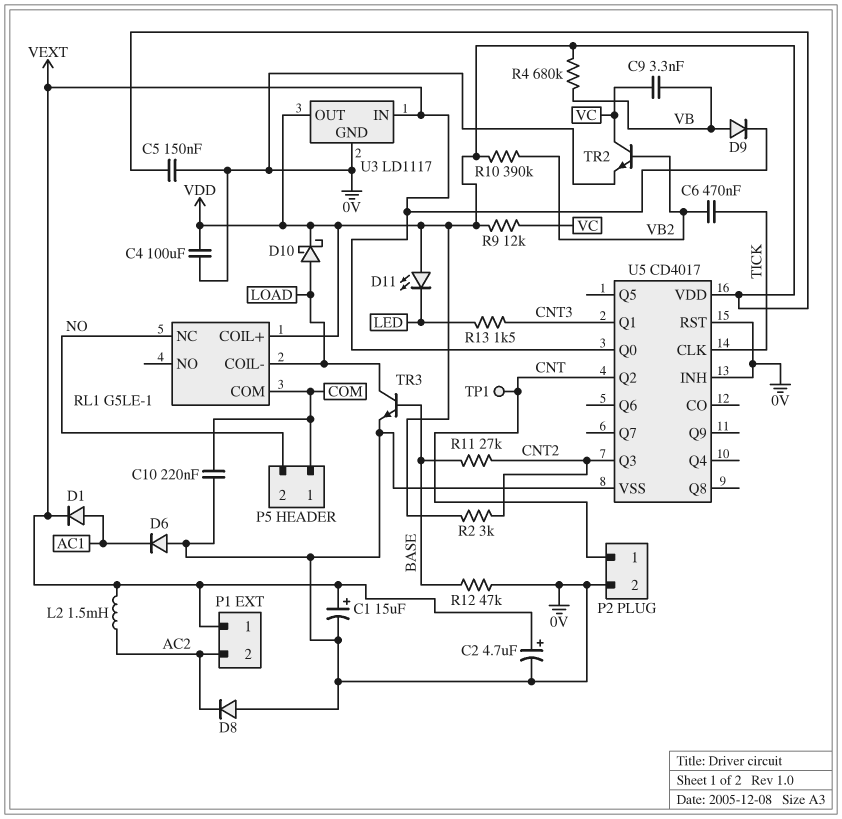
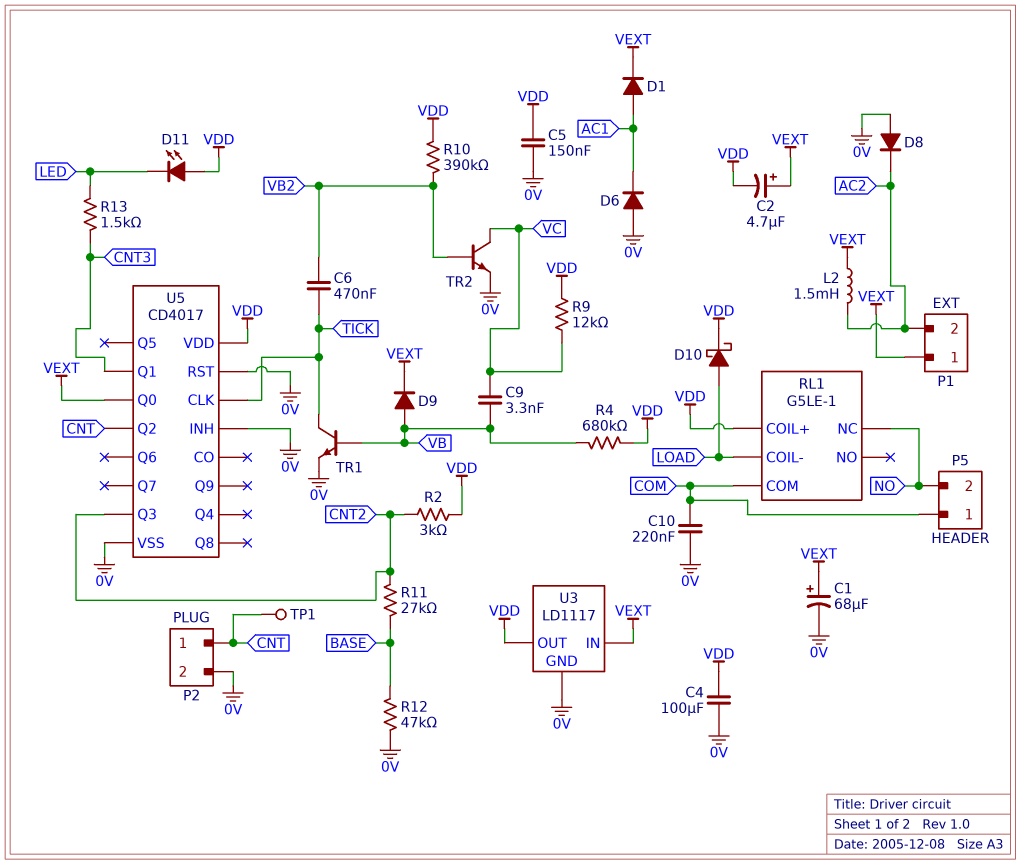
C1: 15uF (plus VEXT, minus 0V) -> 68uF (plus VEXT, minus 0V)
C2: 4.7uF (plus VEXT, minus 0V) -> 4.7uF (plus VEXT, minus VDD)
TR1: none -> NPN (B VB, C TICK, E 0V)
TR3: NPN (B BASE, C LOAD, E 0V) -> none

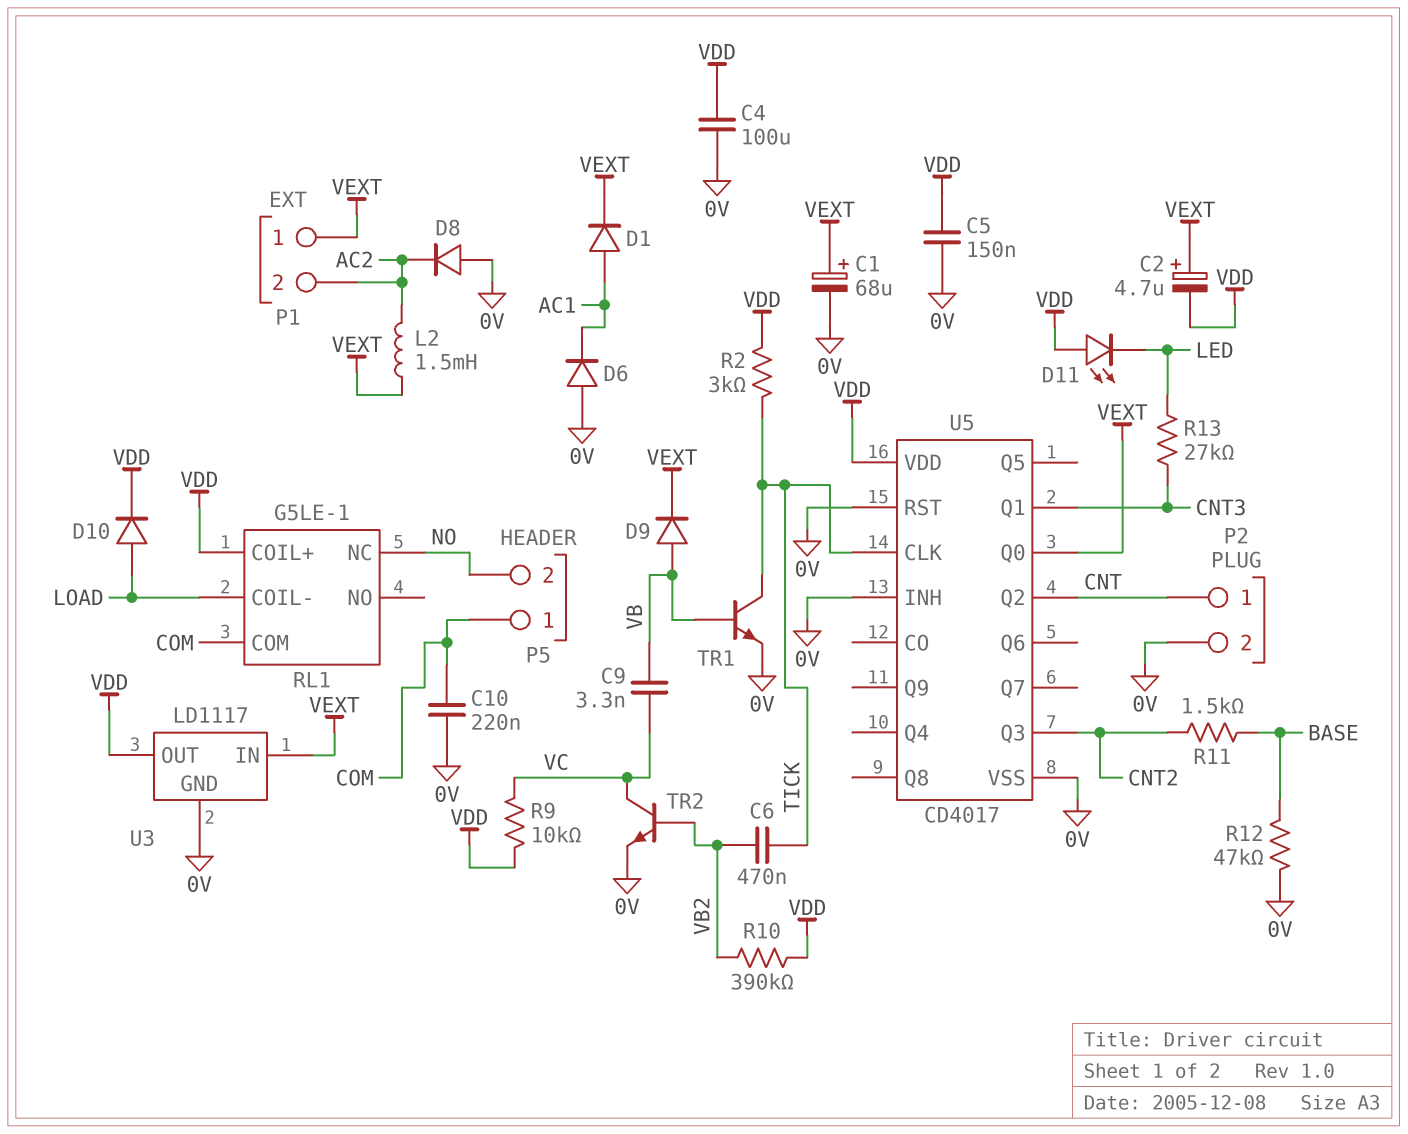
D10: schottky (A LOAD, K VDD) -> diode (A LOAD, K VDD)
R2: 3k (CNT2, VDD) -> 3k (TICK, VDD)
R4: 680k (VB, VDD) -> none
R9: 12k (VC, VDD) -> 10k (VC, VDD)
R11: 27k (BASE, CNT2) -> 1.5k (BASE, CNT2)
R13: 1.5k (CNT3, LED) -> 27k (CNT3, LED)
TP1: test point (CNT) -> none

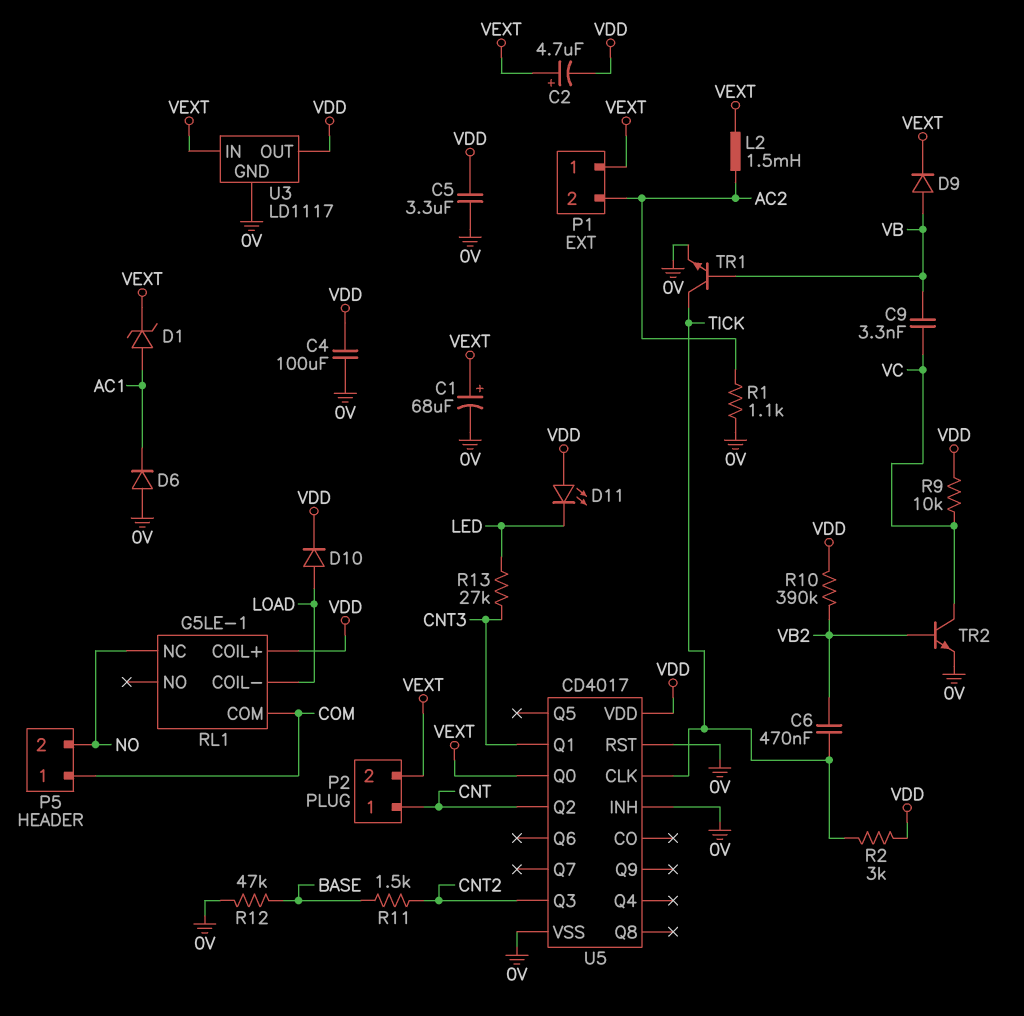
C5: 150nF (0V, VDD) -> 3.3uF (0V, VDD)
C10: 220nF (0V, COM) -> none
D1: diode (A AC1, K VEXT) -> zener (A AC1, K VEXT)
D8: diode (A 0V, K AC2) -> none
P2 pin 2: 0V -> VEXT
R1: none -> 1.1k (0V, AC2)

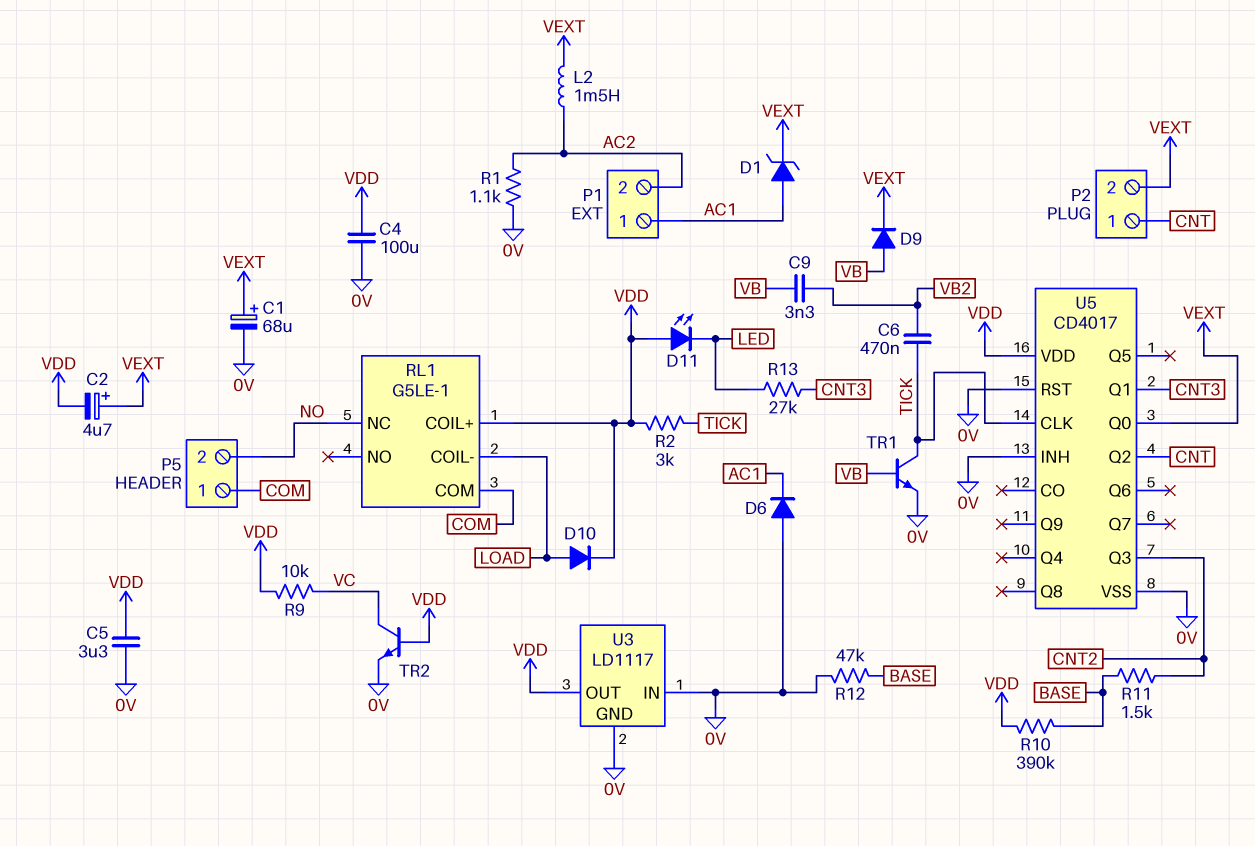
C9: 3.3nF (VB, VC) -> 3.3nF (VB, VB2)
P1 pin 1: VEXT -> AC1
R10: 390k (VB2, VDD) -> 390k (BASE, VDD)
TR2: NPN (B VB2, C VC, E 0V) -> NPN (B VDD, C VC, E 0V)
U3 pin IN: VEXT -> 0V

